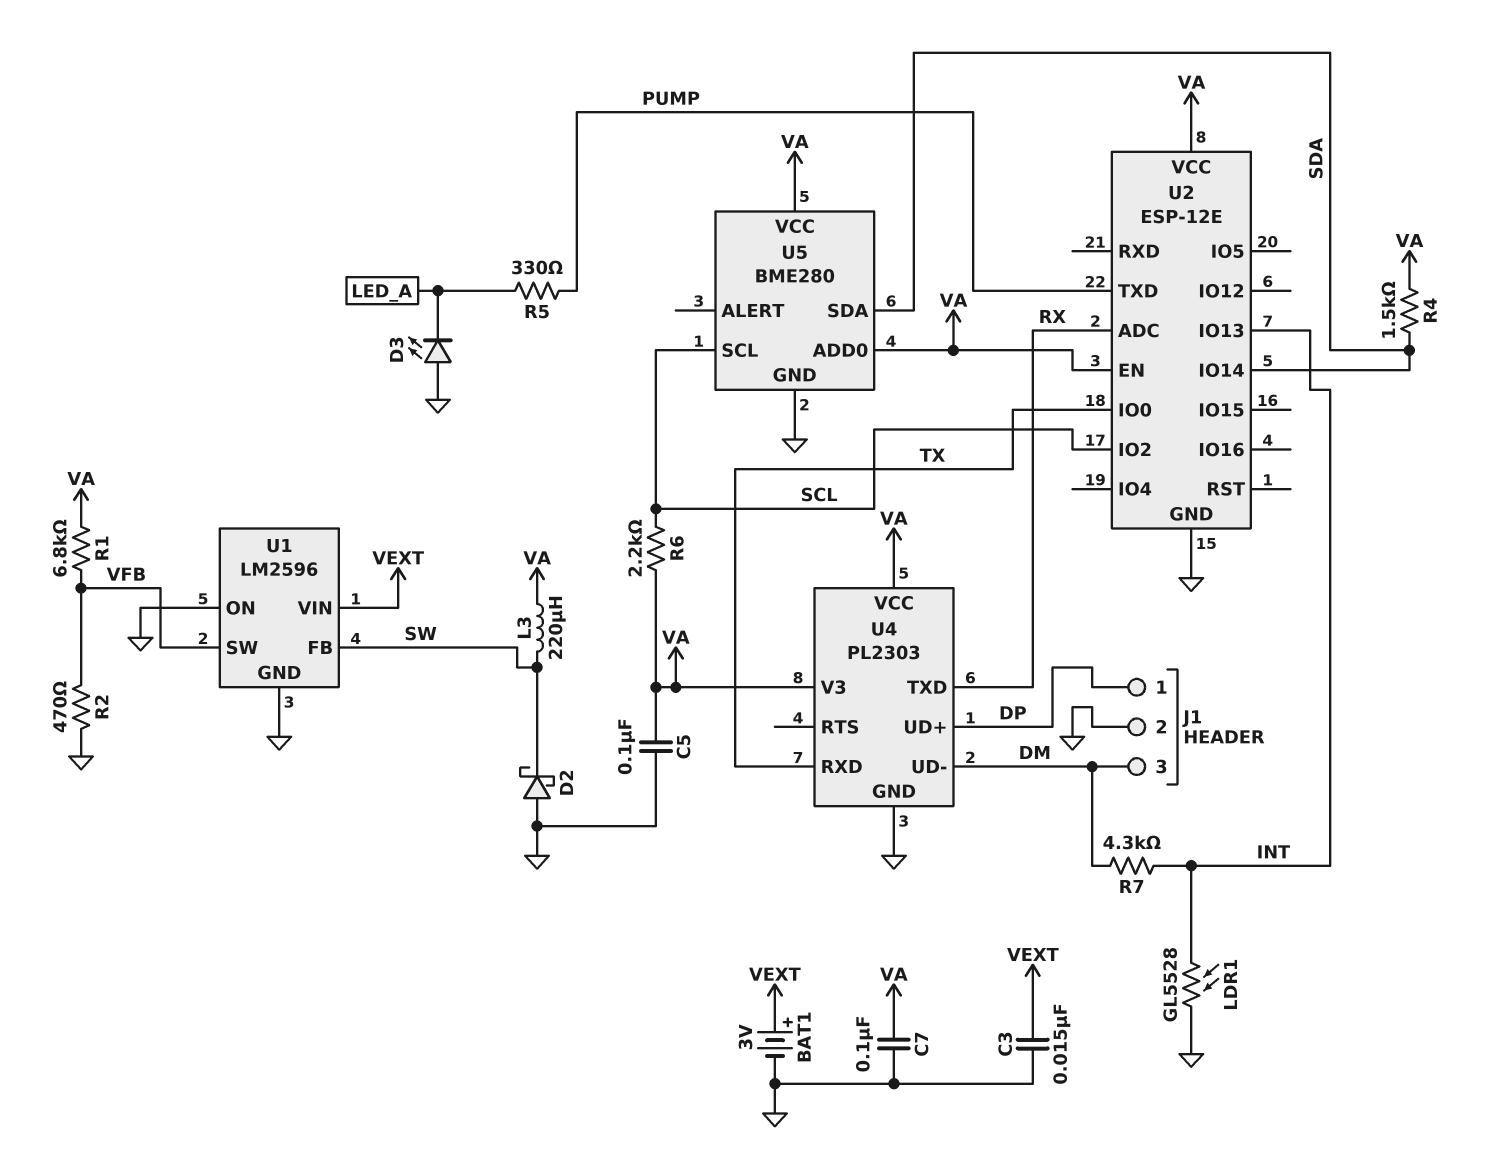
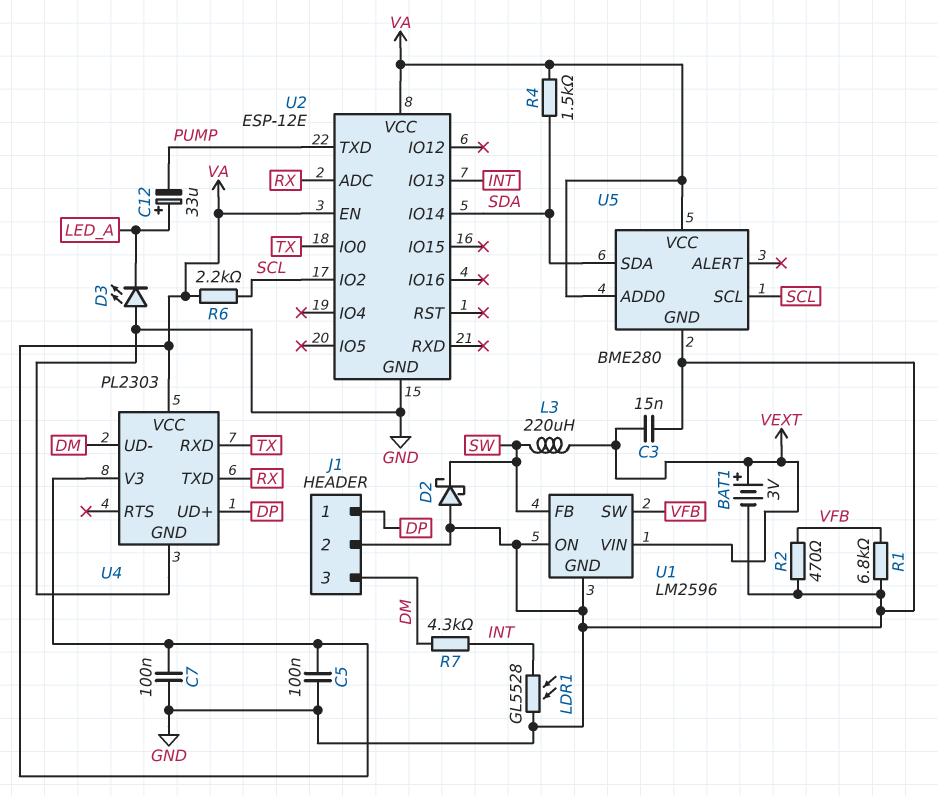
C12: none -> 33uF (plus LED_A, minus PUMP)
L3: 220uH (SW, VA) -> 220uH (SW, VEXT)
R1: 6.8k (VA, VFB) -> 6.8k (GND, VFB)
R5: 330 (LED_A, PUMP) -> none

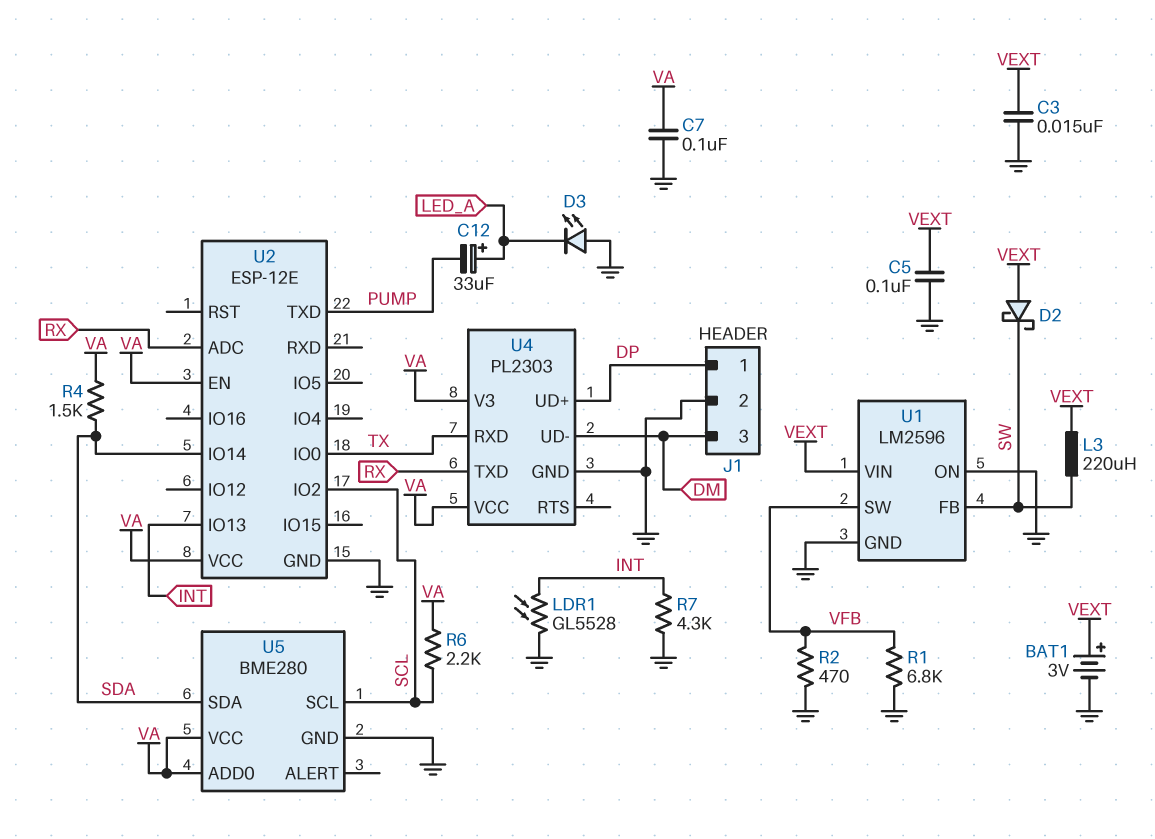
C5: 100nF (GND, VA) -> 100nF (GND, VEXT)
D2: schottky (A GND, K SW) -> schottky (A VEXT, K SW)
R7: 4.3k (DM, INT) -> 4.3k (GND, INT)

